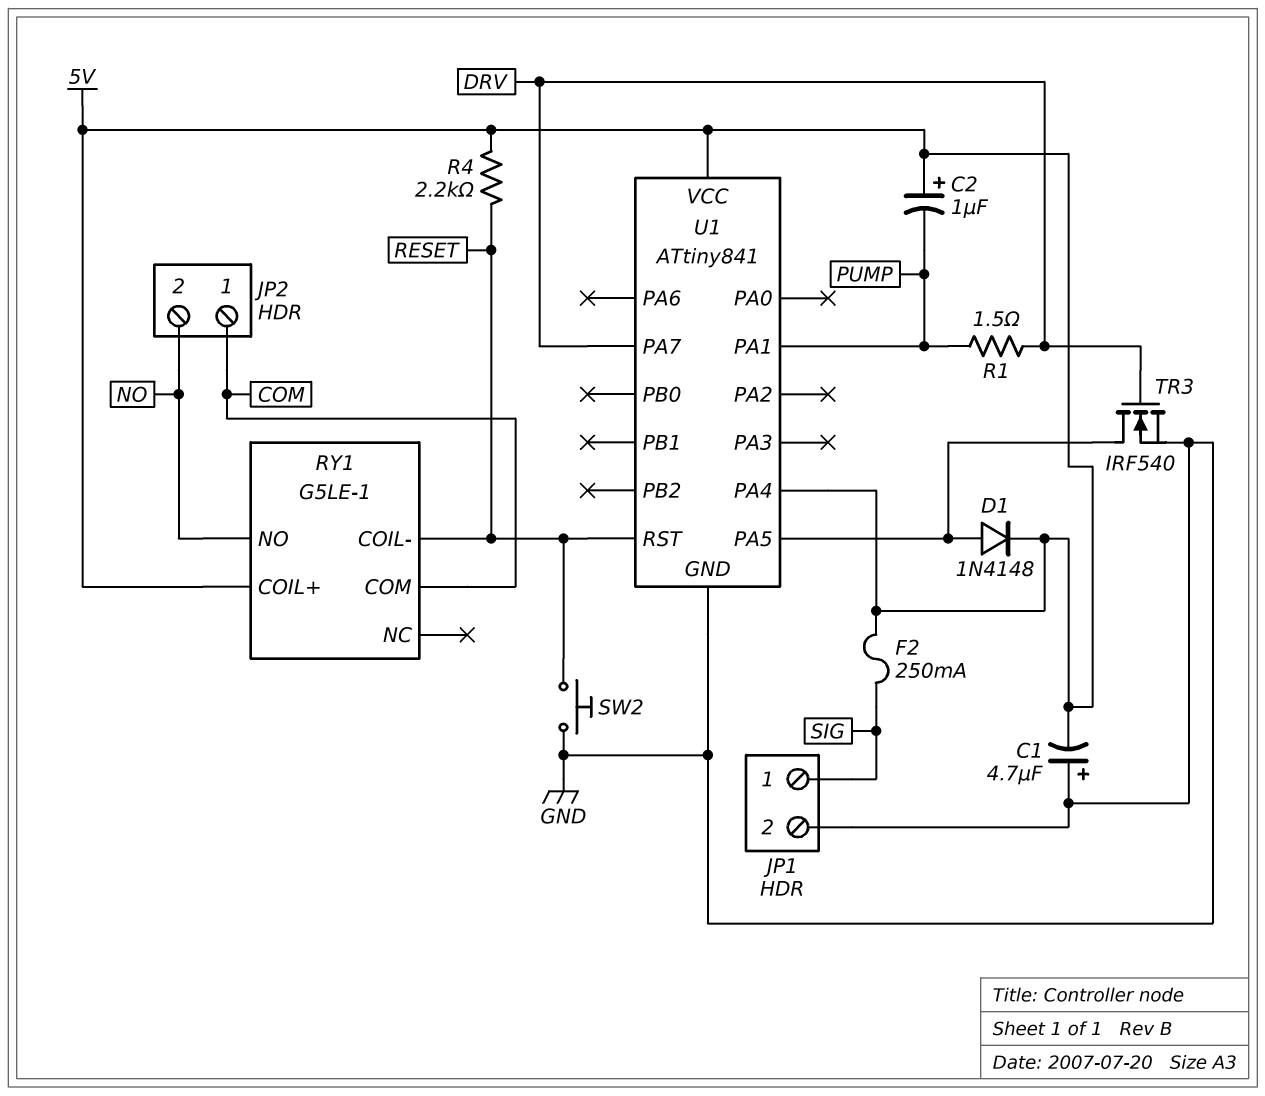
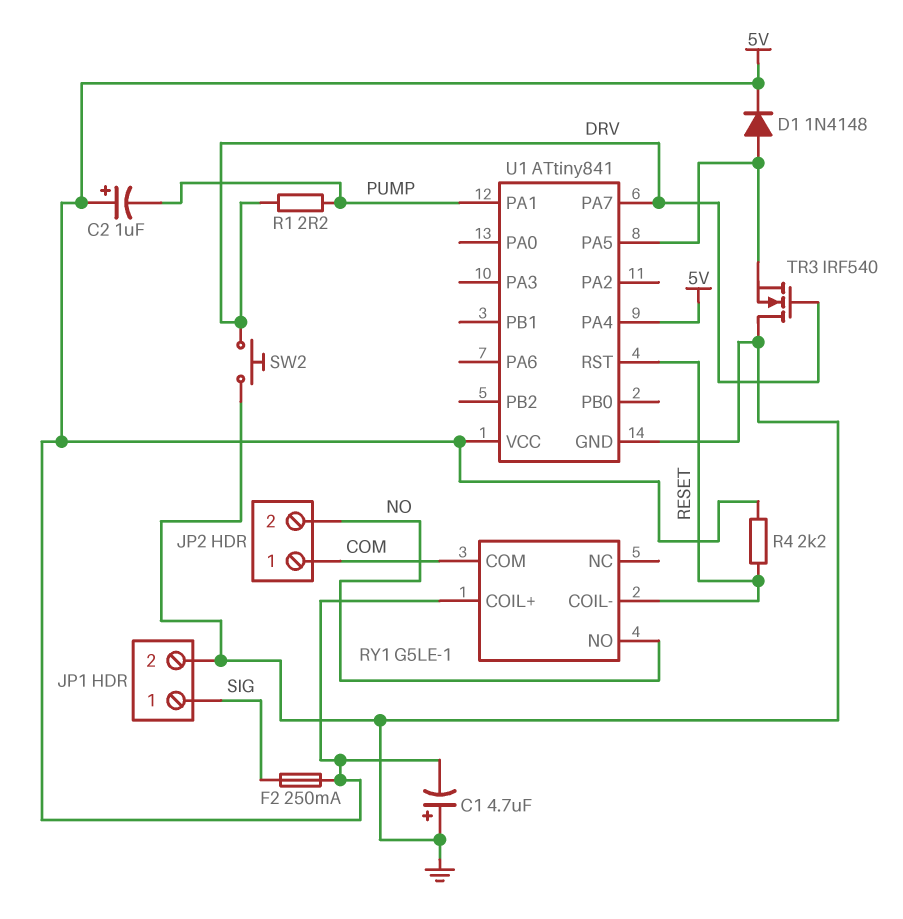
R1: 1.5 (DRV, PUMP) -> 2.2 (DRV, PUMP)
SW2: button (GND, RESET) -> button (DRV, GND)
TR3: NMOS IRF540 (G DRV, D U1/PA5, S GND) -> NMOS IRF540 (G DRV, D GND, S U1/PA5)

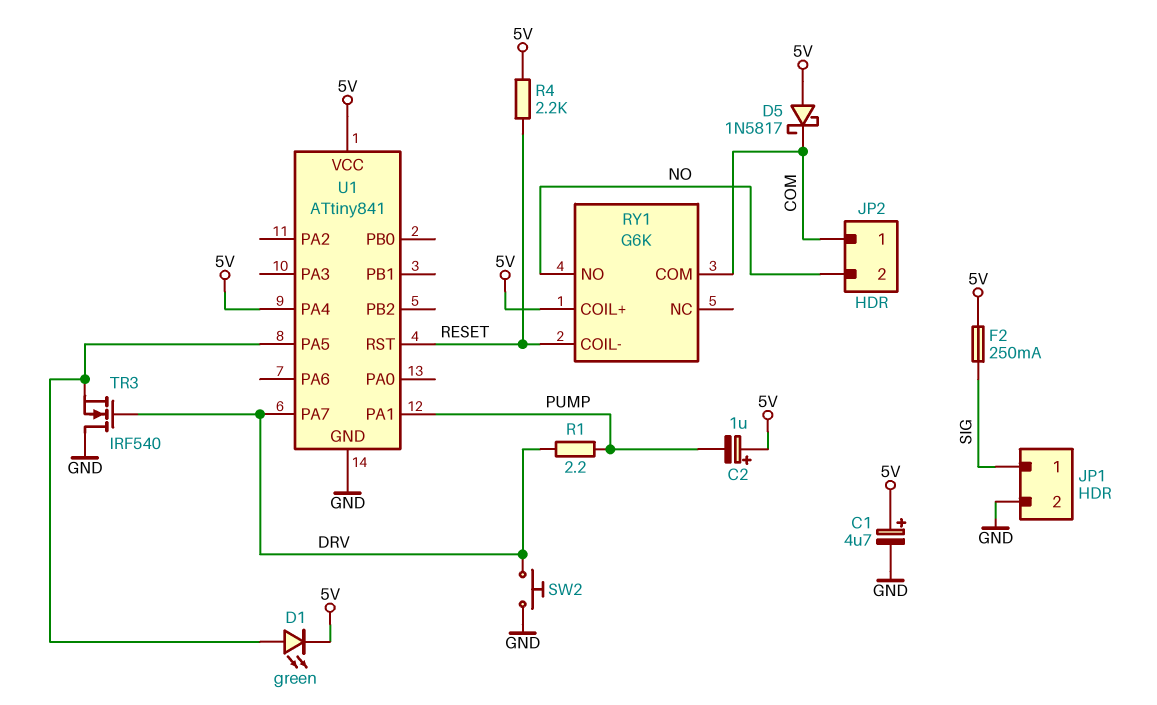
C1: 4.7uF (plus GND, minus 5V) -> 4.7uF (plus 5V, minus GND)
D1: diode 1N4148 (A U1/PA5, K 5V) -> LED green (A U1/PA5, K 5V)
D5: none -> schottky 1N5817 (A 5V, K COM)
RY1: G5LE-1 -> G6K

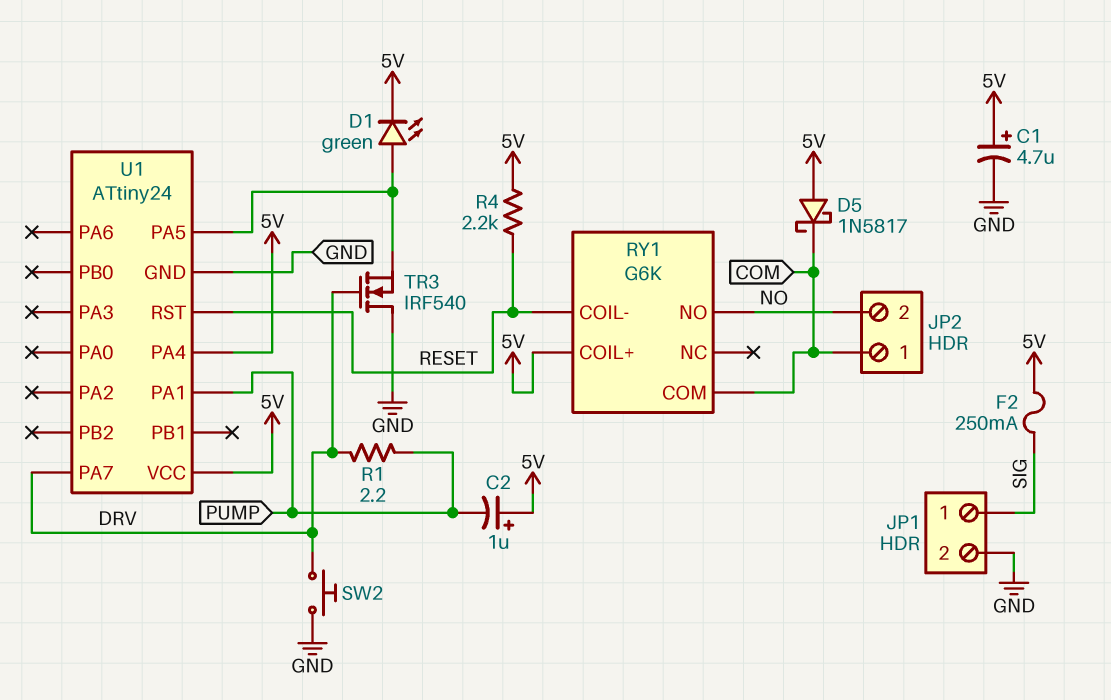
U1: ATtiny841 -> ATtiny24

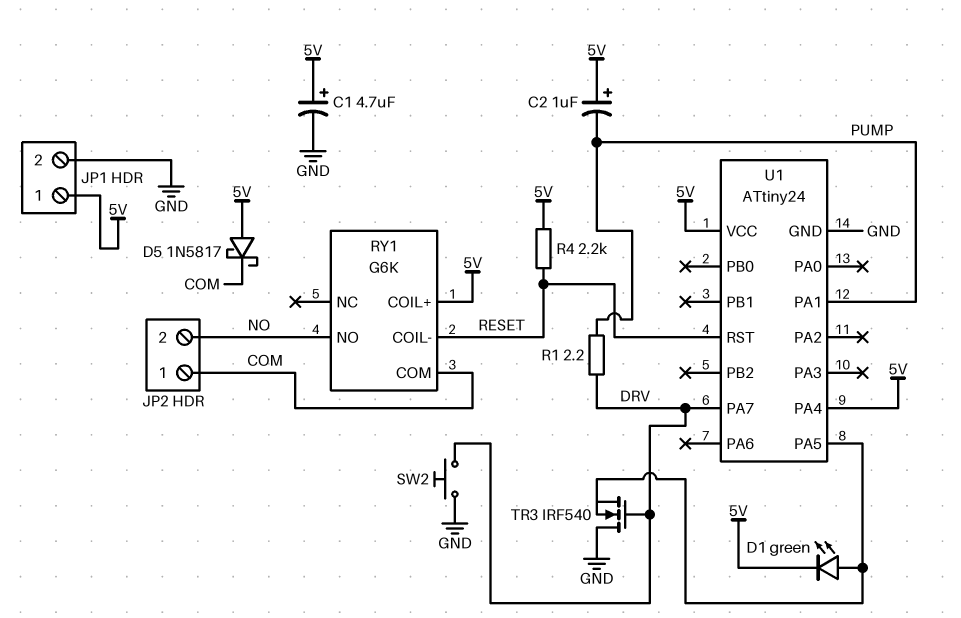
F2: 250mA (5V, SIG) -> none
JP1 pin 1: SIG -> 5V

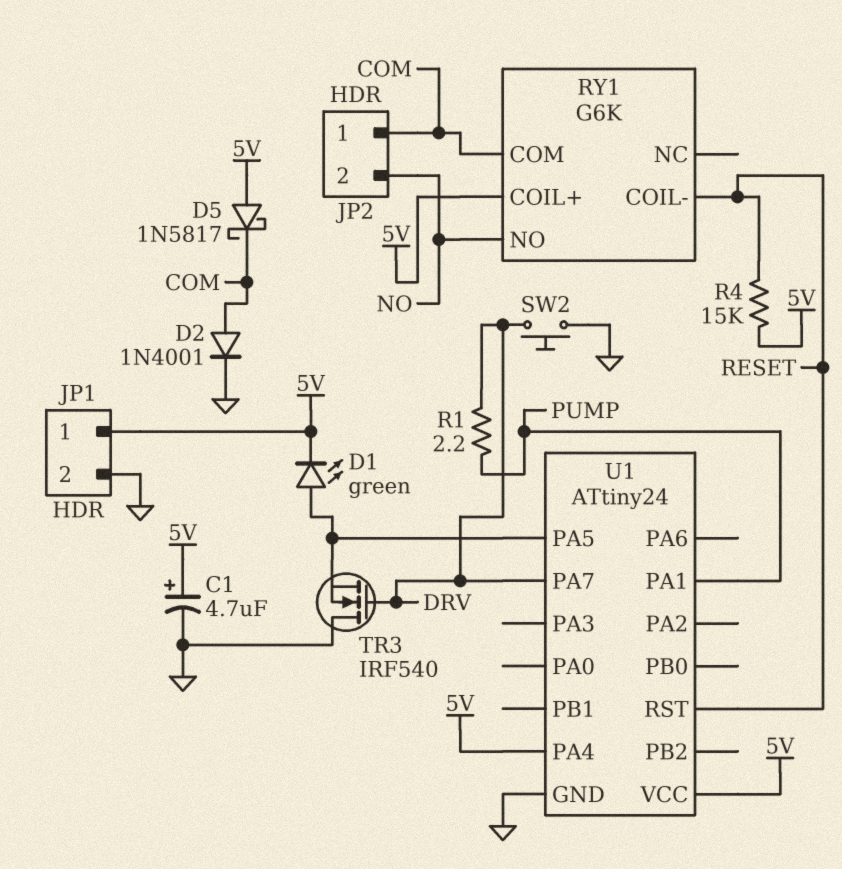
C2: 1uF (plus 5V, minus PUMP) -> none
D2: none -> diode 1N4001 (A COM, K GND)
R4: 2.2k (5V, RESET) -> 15k (5V, RESET)

